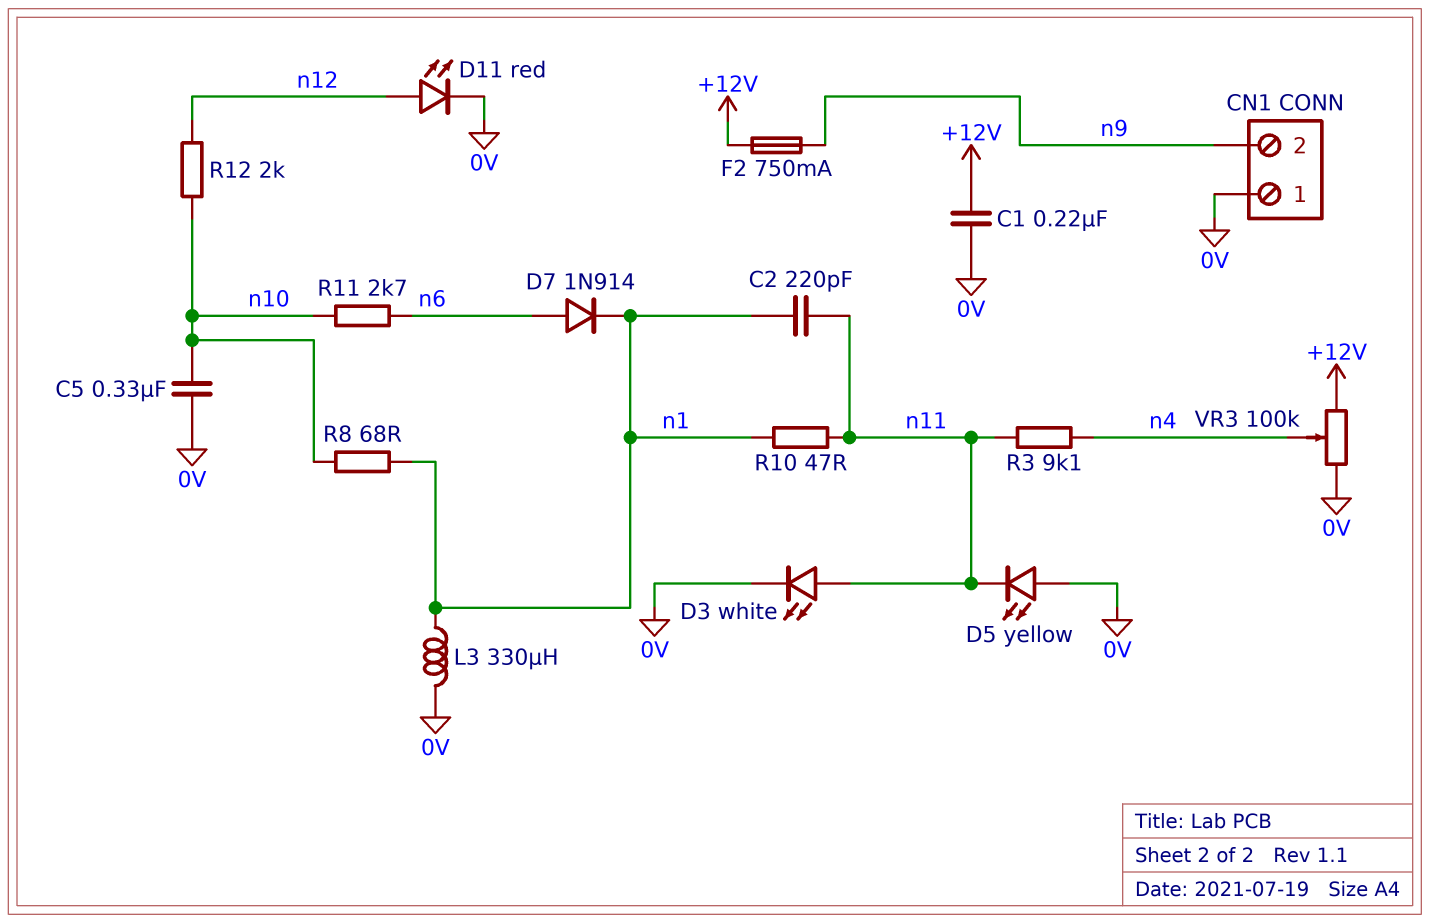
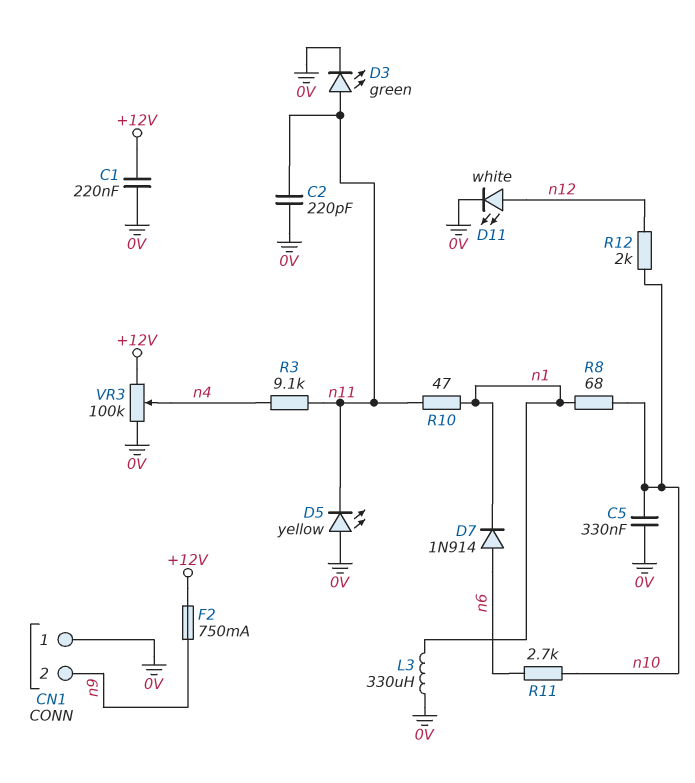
C2: 220pF (n1, n11) -> 220pF (0V, n11)
D3: LED white (A n11, K 0V) -> LED green (A n11, K 0V)
D11: LED red (A n12, K 0V) -> LED white (A n12, K 0V)

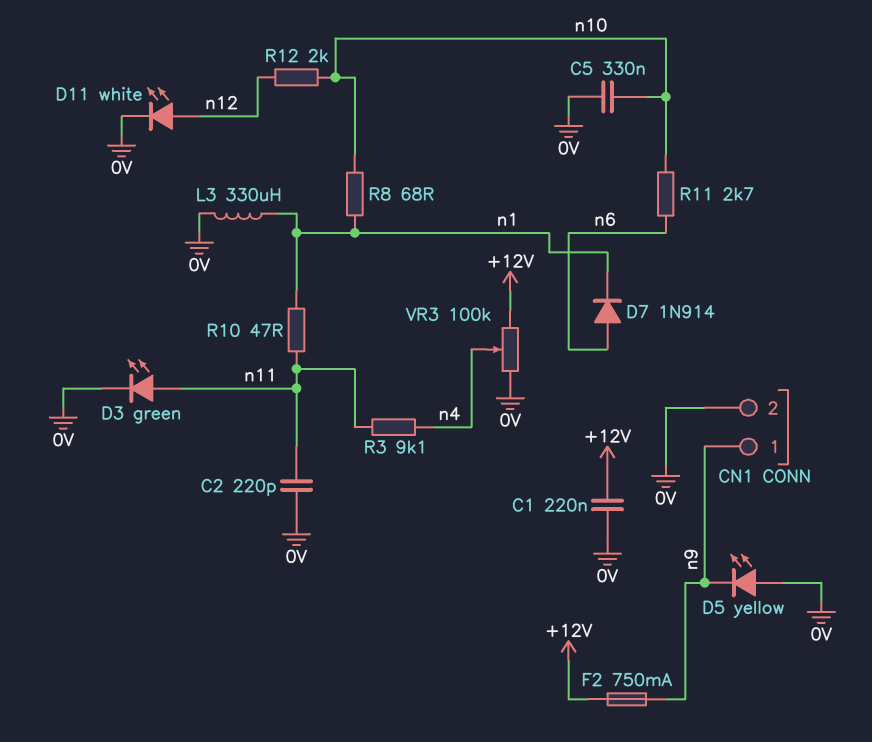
CN1 pin 1: 0V -> n9
CN1 pin 2: n9 -> 0V
D5: LED yellow (A 0V, K n11) -> LED yellow (A 0V, K n9)

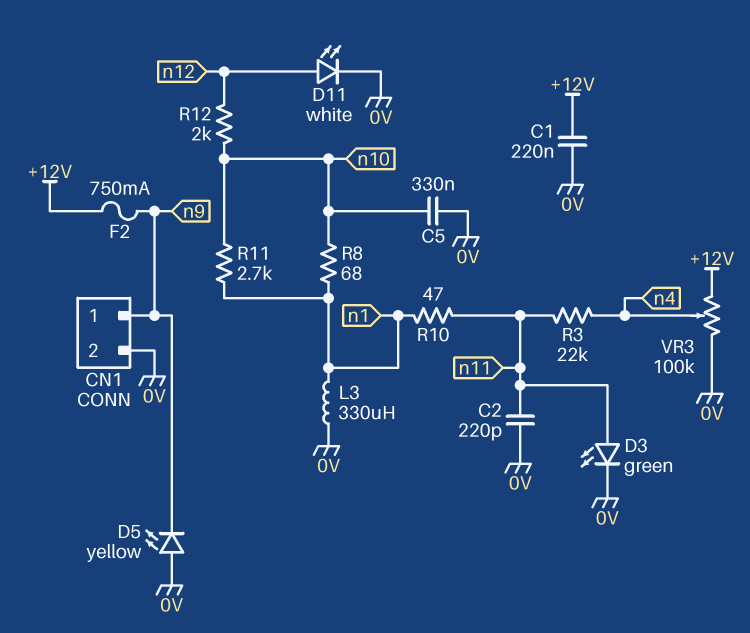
D7: diode 1N914 (A n6, K n1) -> none
R3: 9.1k (n4, n11) -> 22k (n4, n11)
R11: 2.7k (n6, n10) -> 2.7k (n1, n10)

